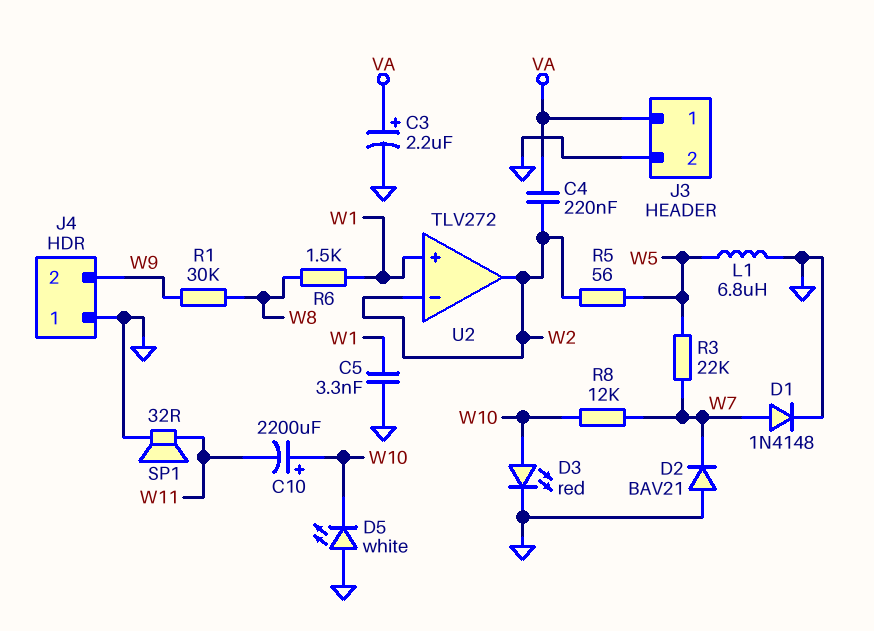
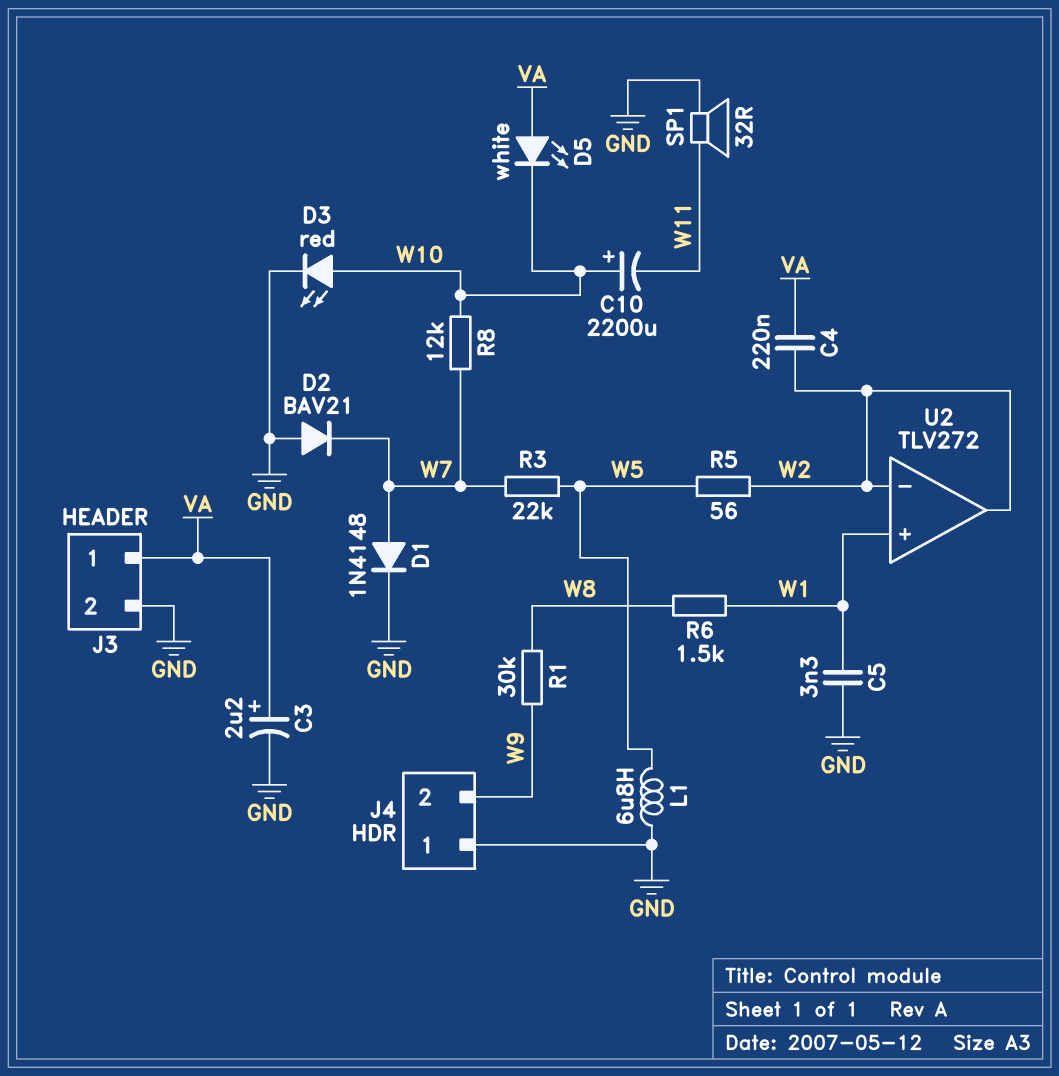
D5: LED white (A GND, K W10) -> LED white (A VA, K W10)

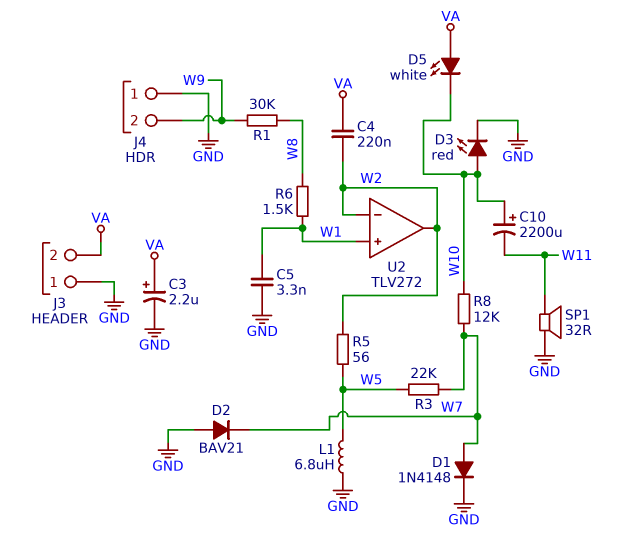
J3 pin 1: VA -> GND
J3 pin 2: GND -> VA

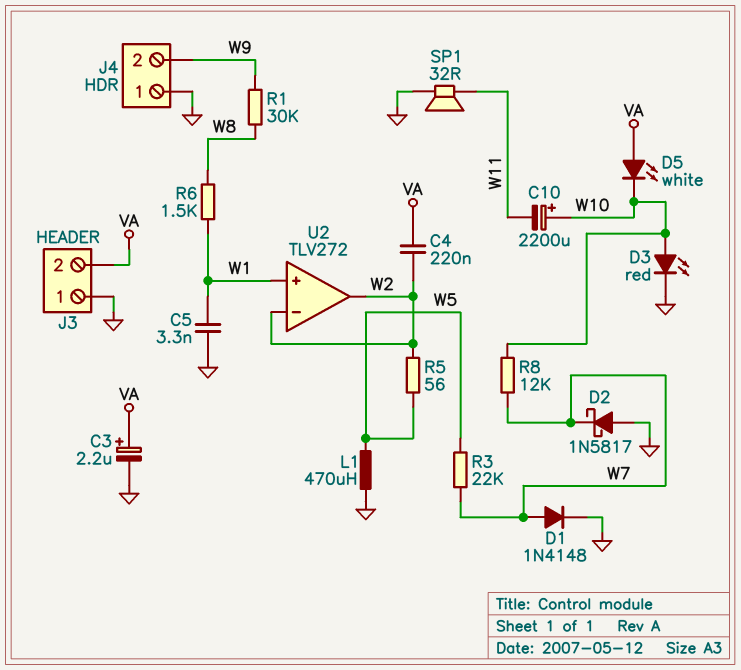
D2: diode BAV21 (A GND, K W7) -> schottky 1N5817 (A GND, K W7)
L1: 6.8uH (GND, W5) -> 470uH (GND, W5)

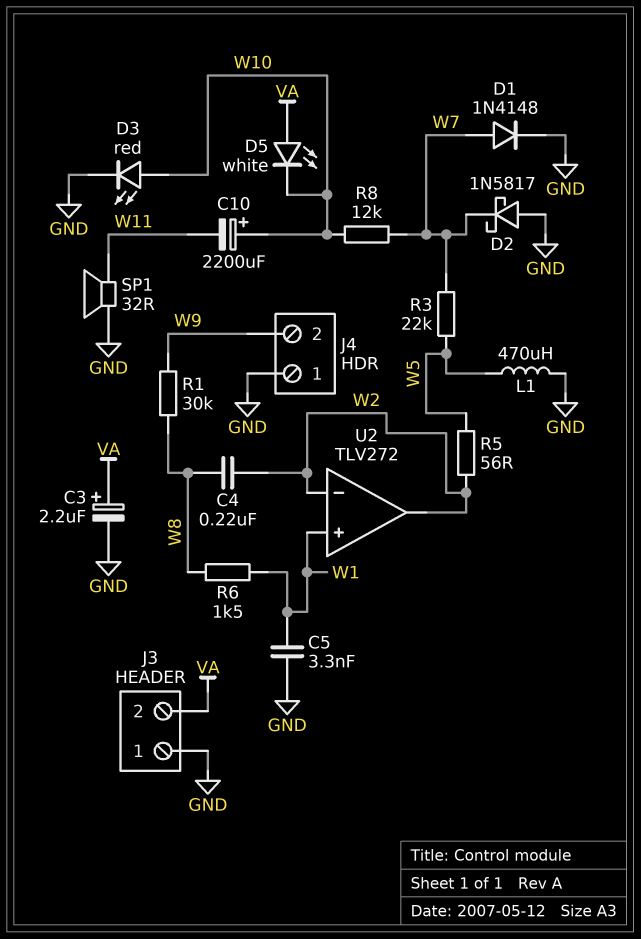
C4: 220nF (VA, W2) -> 220nF (W2, W8)

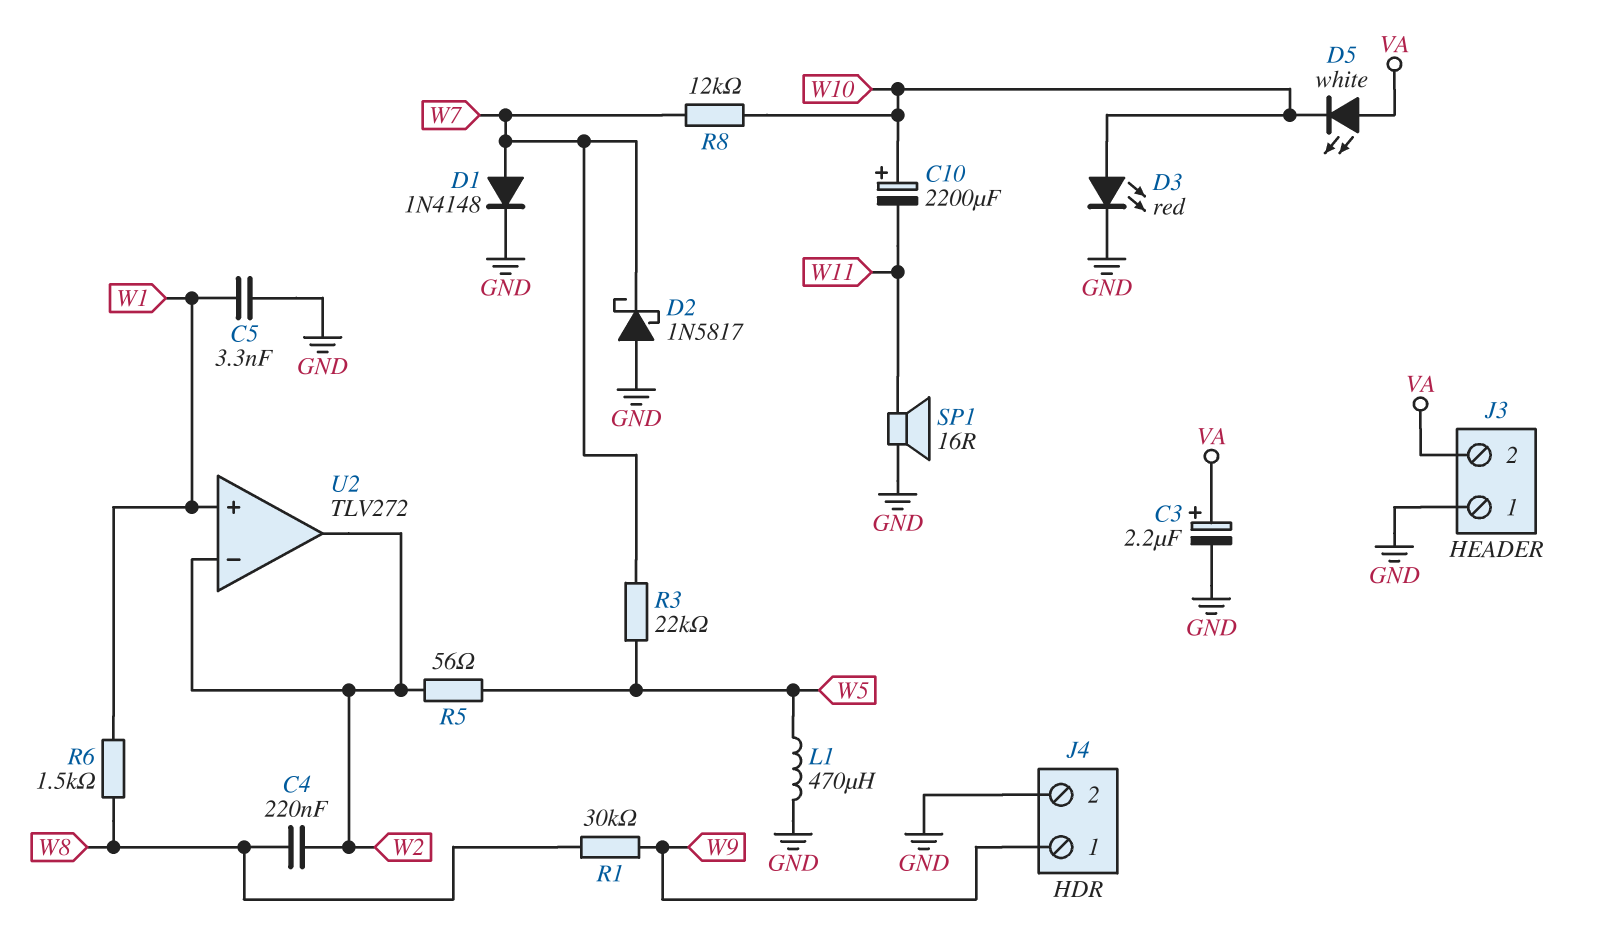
J4 pin 1: GND -> W9
J4 pin 2: W9 -> GND
SP1: speaker 32R (GND, W11) -> speaker 16R (GND, W11)

